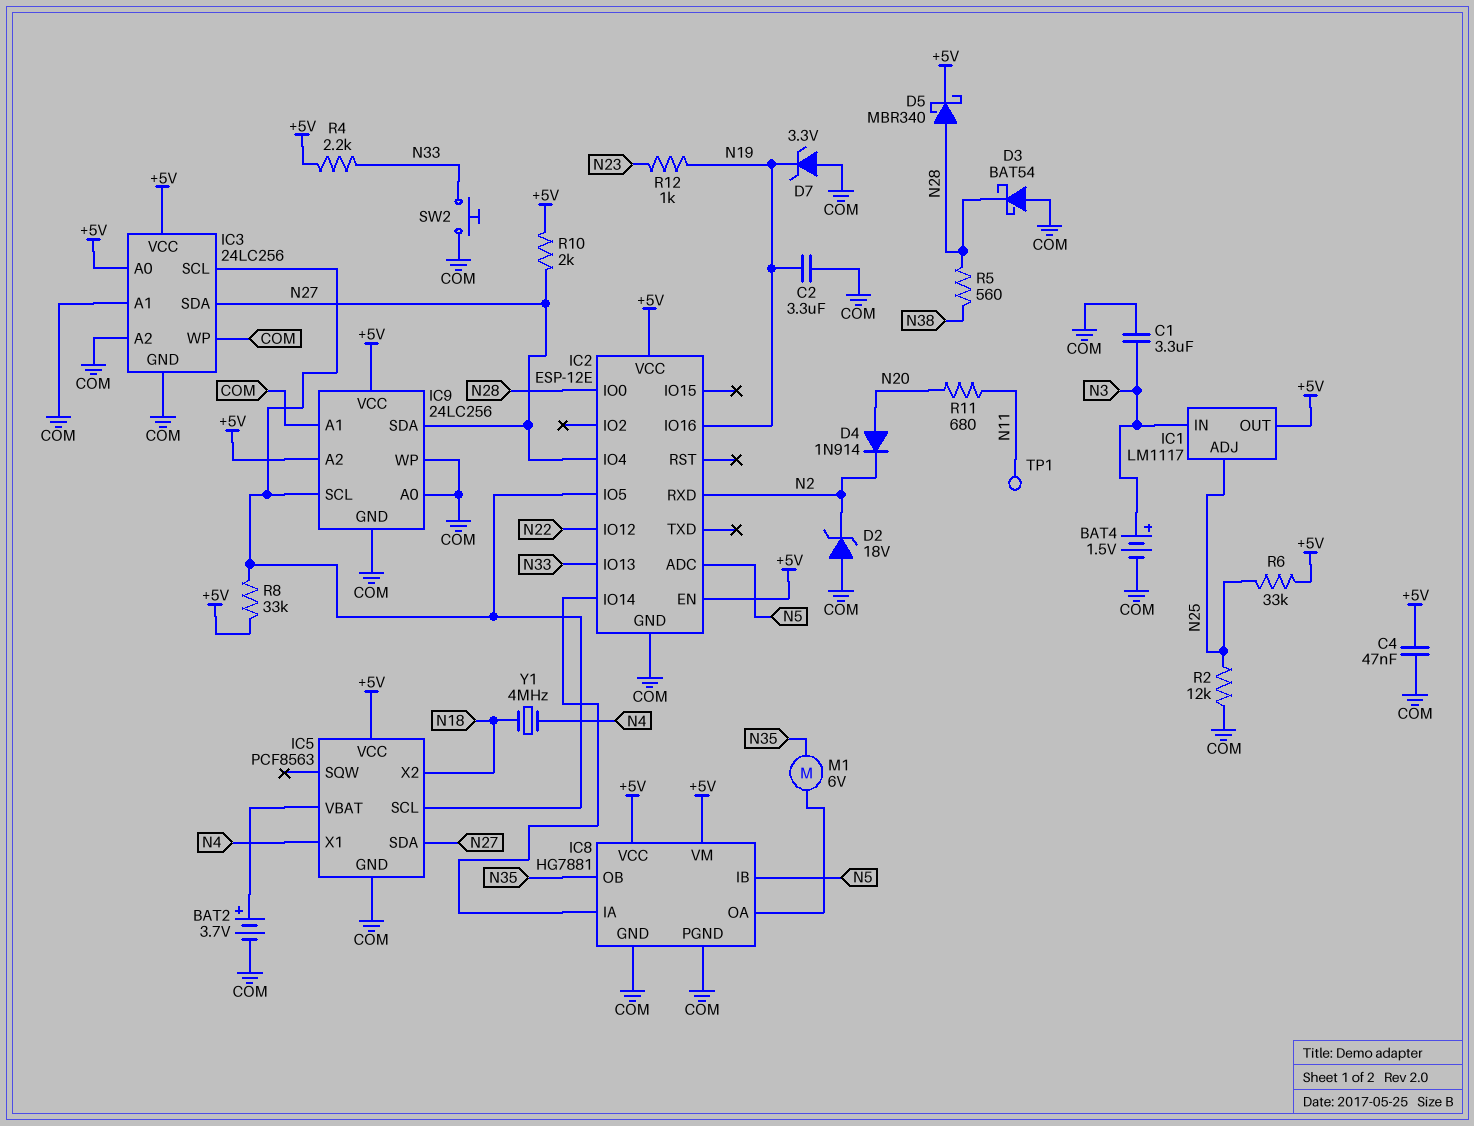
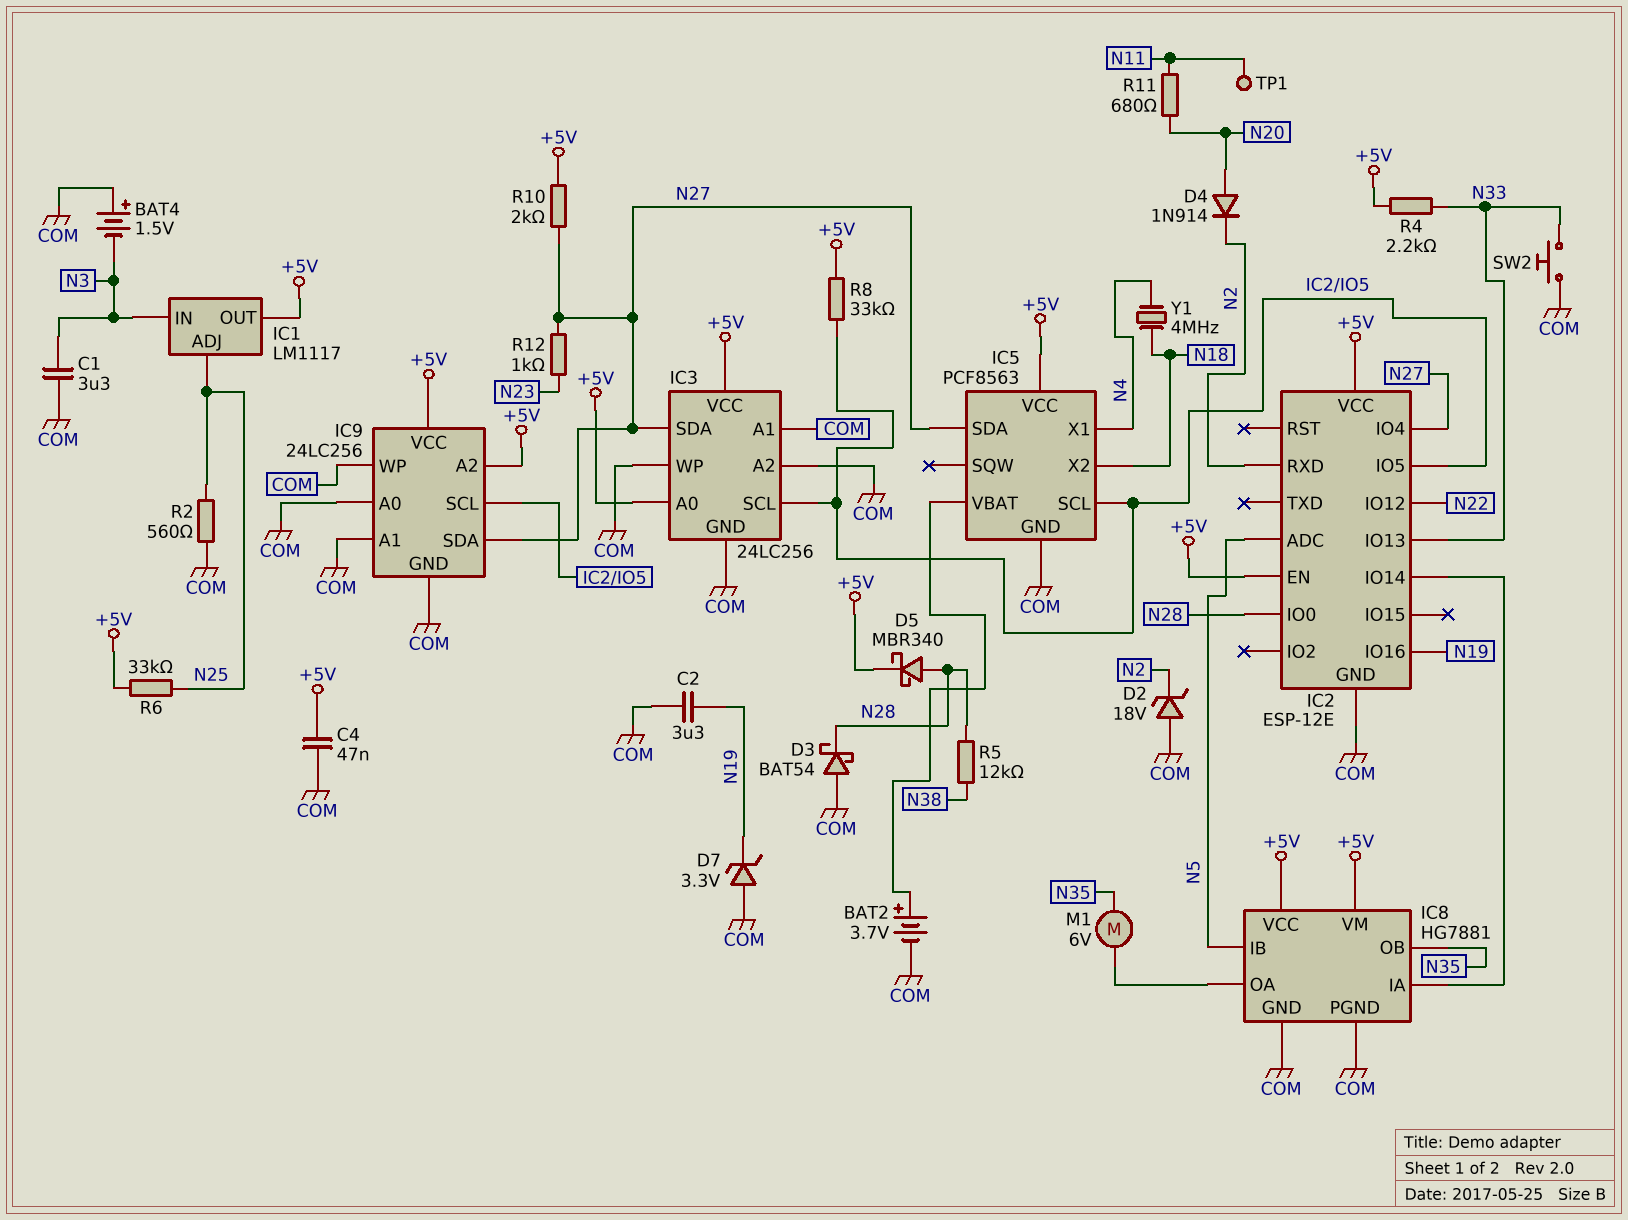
BAT4: 1.5V (plus N3, minus COM) -> 1.5V (plus COM, minus N3)
R2: 12k (COM, N25) -> 560 (COM, N25)
R5: 560 (N28, N38) -> 12k (N28, N38)
R12: 1k (N19, N23) -> 1k (N23, N27)

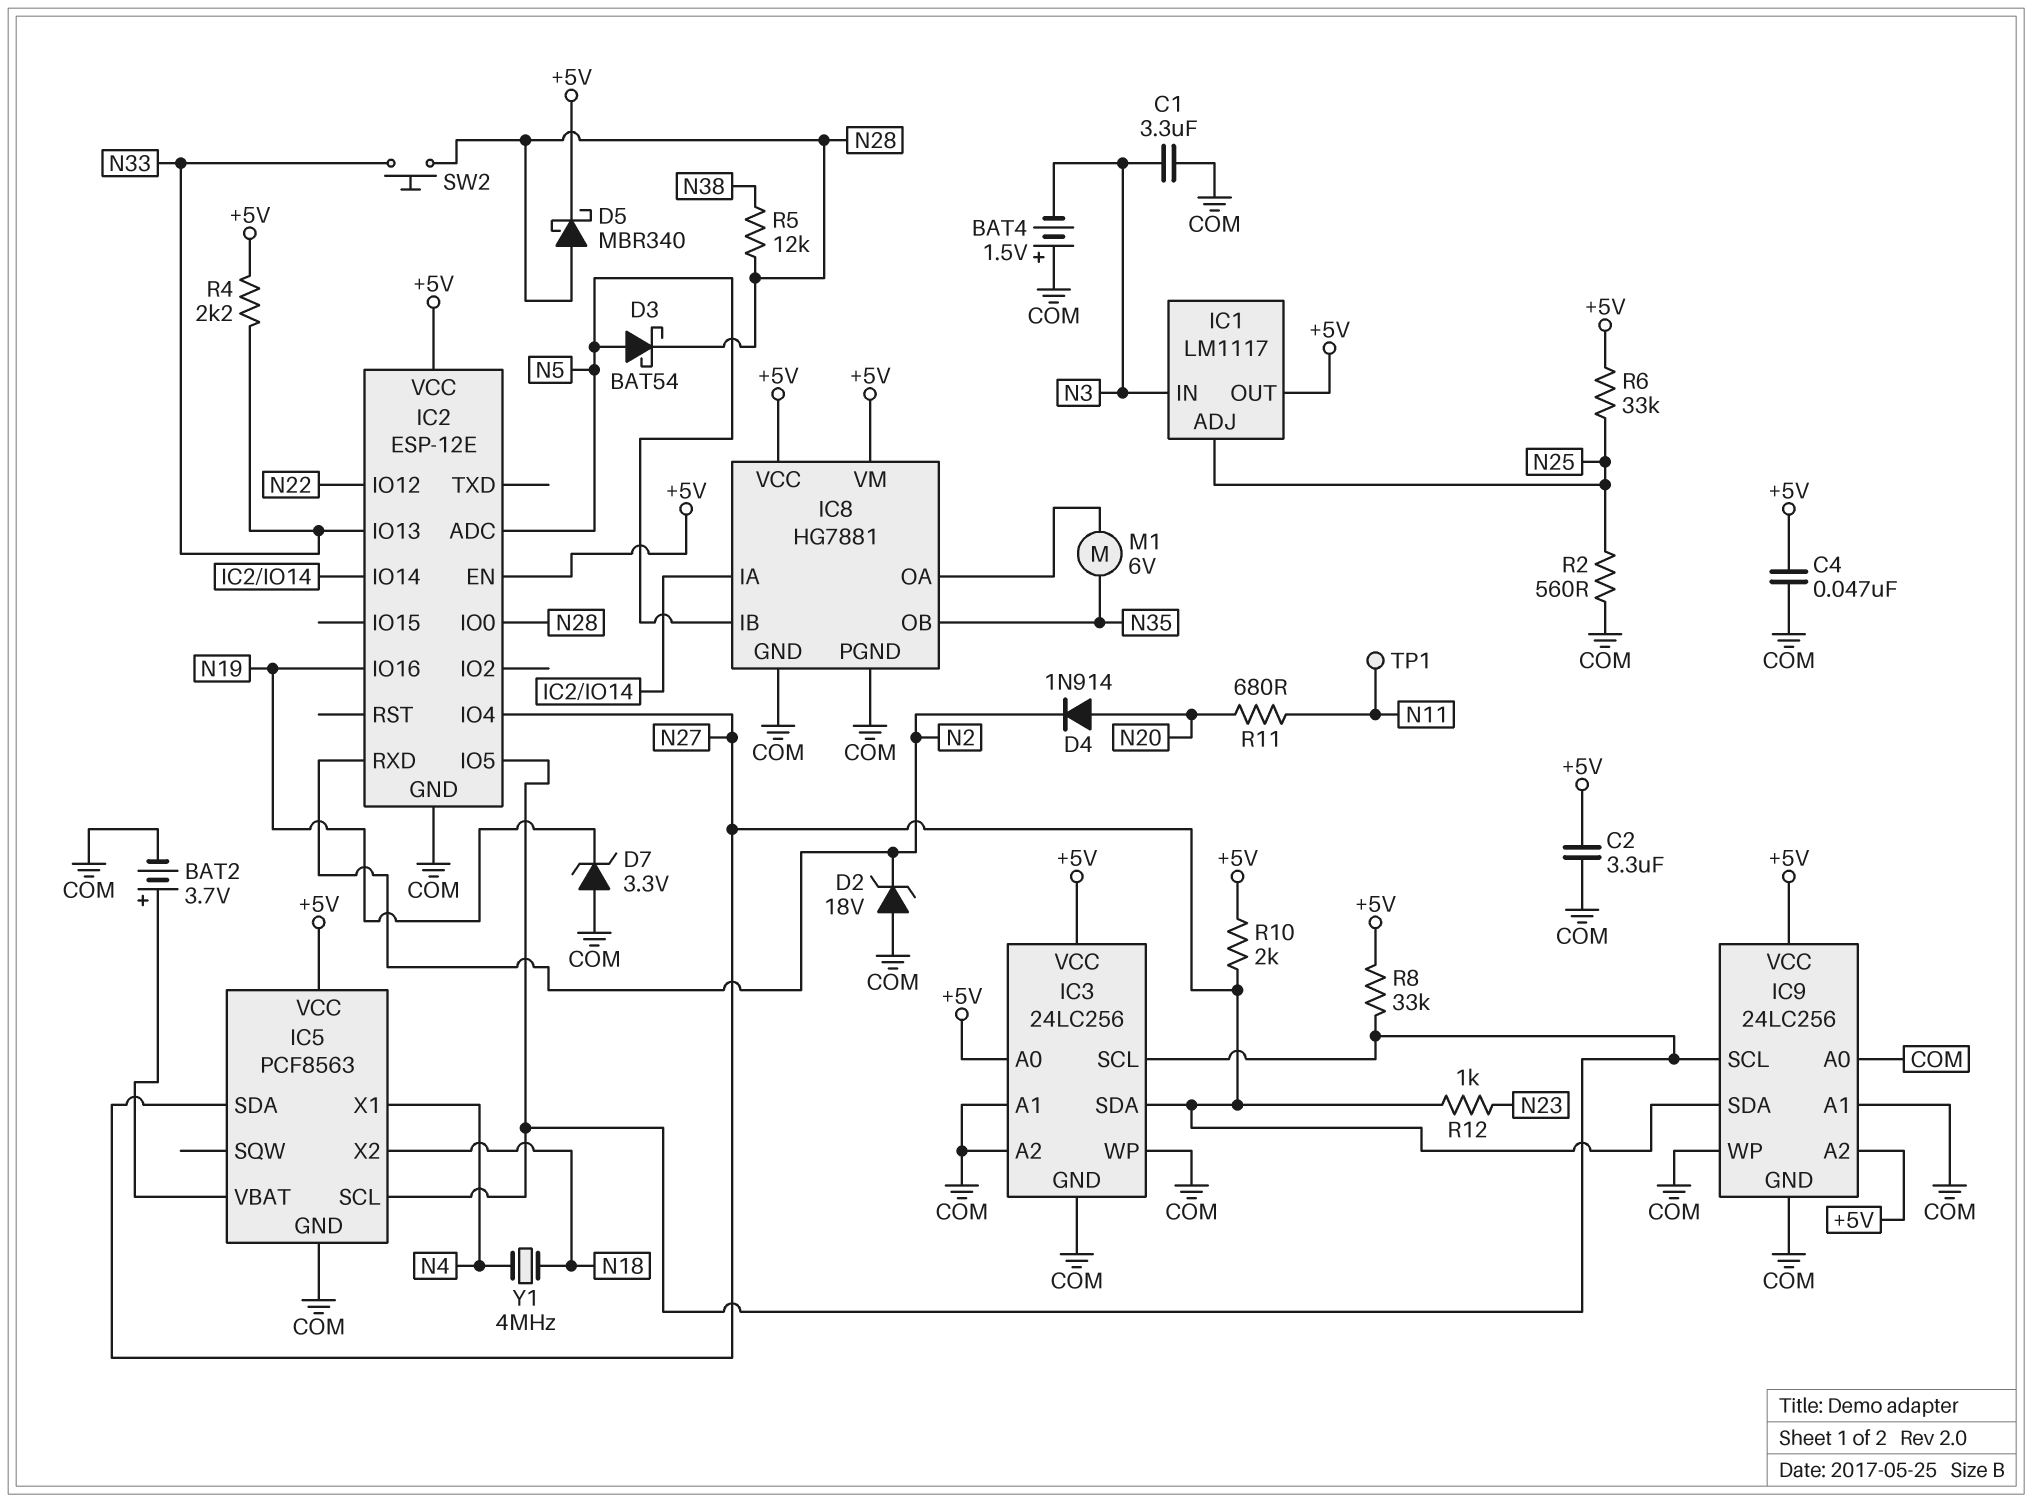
C2: 3.3uF (COM, N19) -> 3.3uF (+5V, COM)
D3: schottky BAT54 (A COM, K N28) -> schottky BAT54 (A N5, K N28)
SW2: button (COM, N33) -> button (N28, N33)

